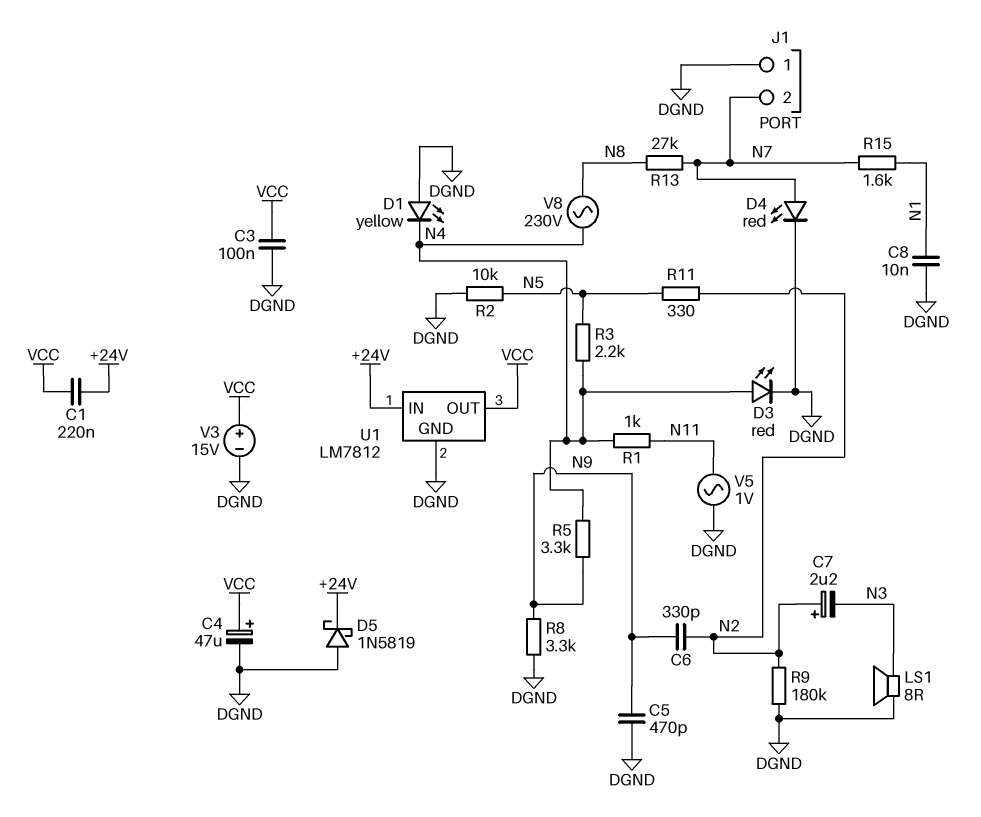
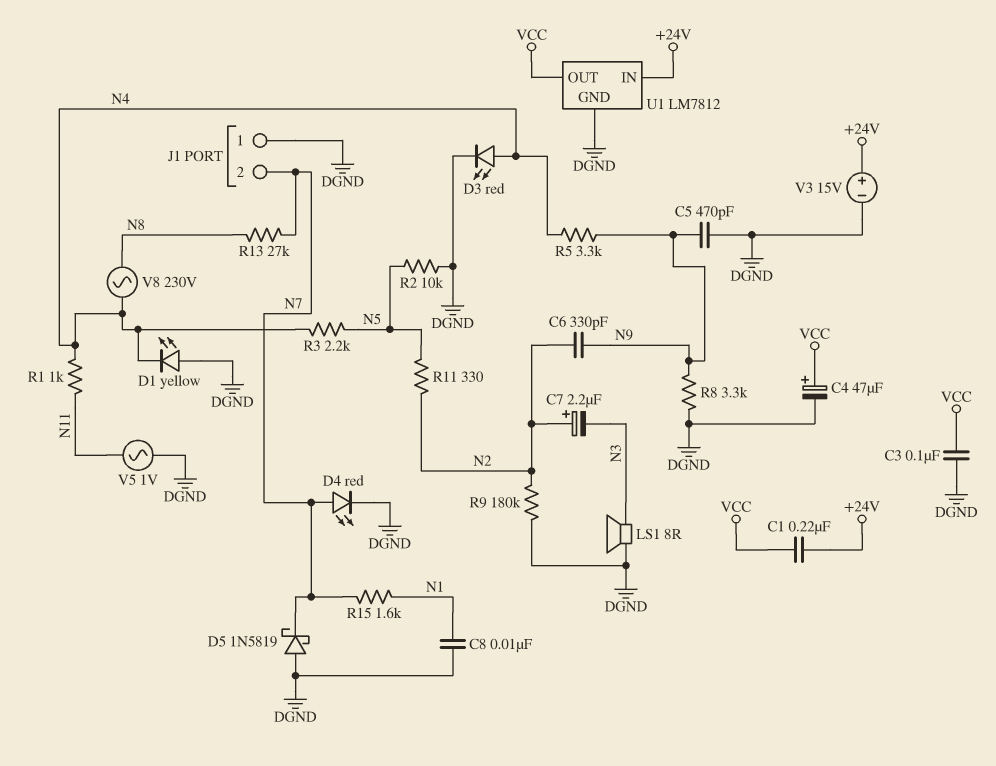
D5: schottky 1N5819 (A DGND, K +24V) -> schottky 1N5819 (A DGND, K N7)
V3: 15V (plus VCC, minus DGND) -> 15V (plus +24V, minus DGND)

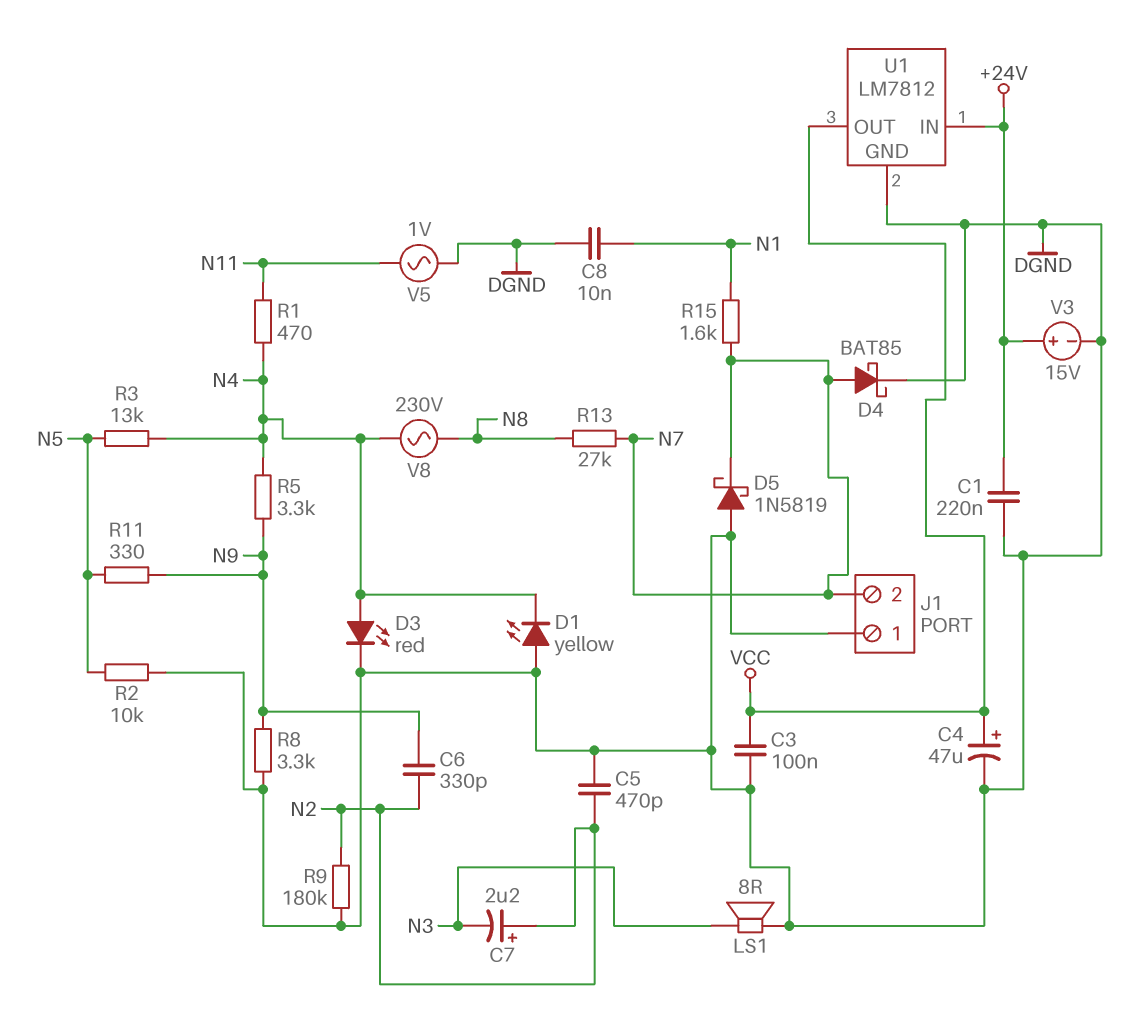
C1: 220nF (+24V, VCC) -> 220nF (+24V, DGND)
C5: 470pF (DGND, N9) -> 470pF (DGND, N2)
D4: LED red (A N7, K DGND) -> schottky BAT85 (A N7, K DGND)
R1: 1k (N4, N11) -> 470 (N4, N11)
R3: 2.2k (N4, N5) -> 13k (N4, N5)
R11: 330 (N2, N5) -> 330 (N5, N9)

